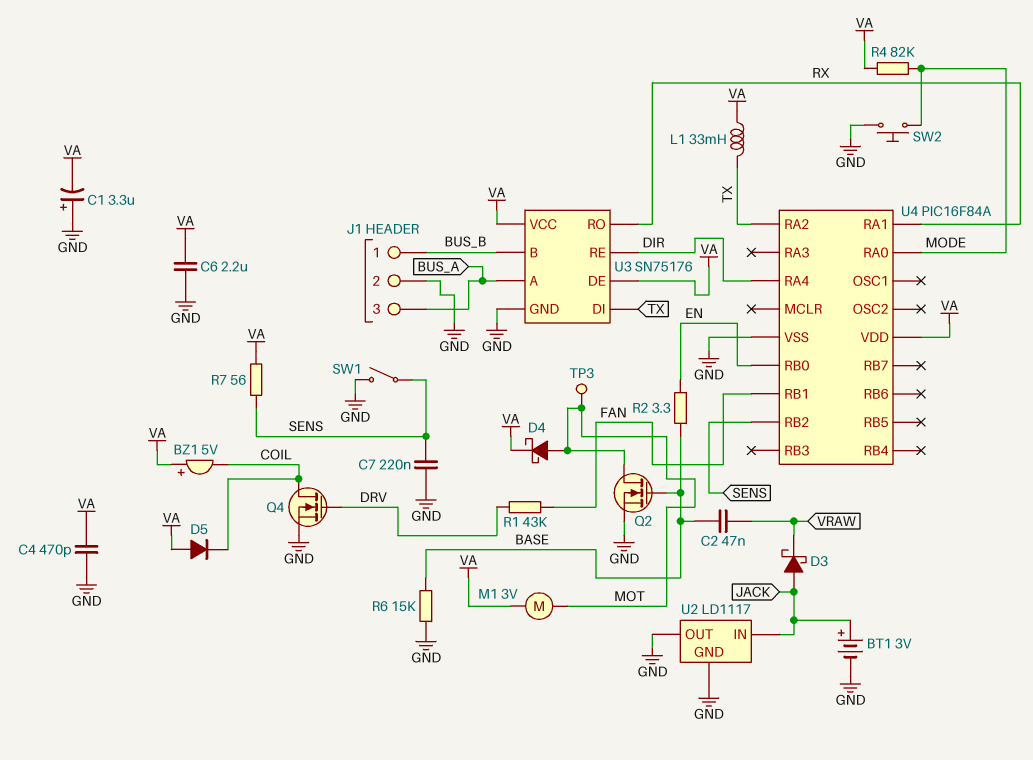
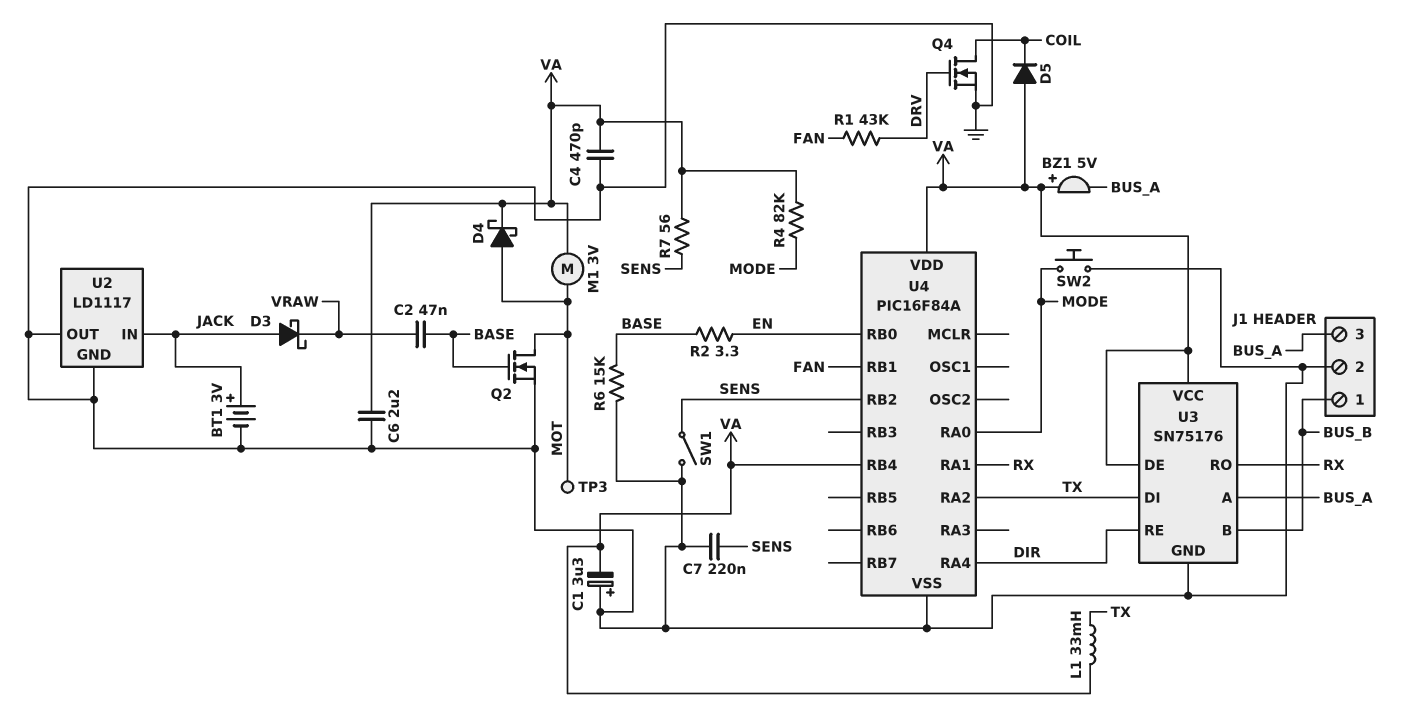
BZ1: buzzer 5V (plus VA, minus COIL) -> buzzer 5V (plus VA, minus BUS_A)
U4 pin RB4: none -> VA

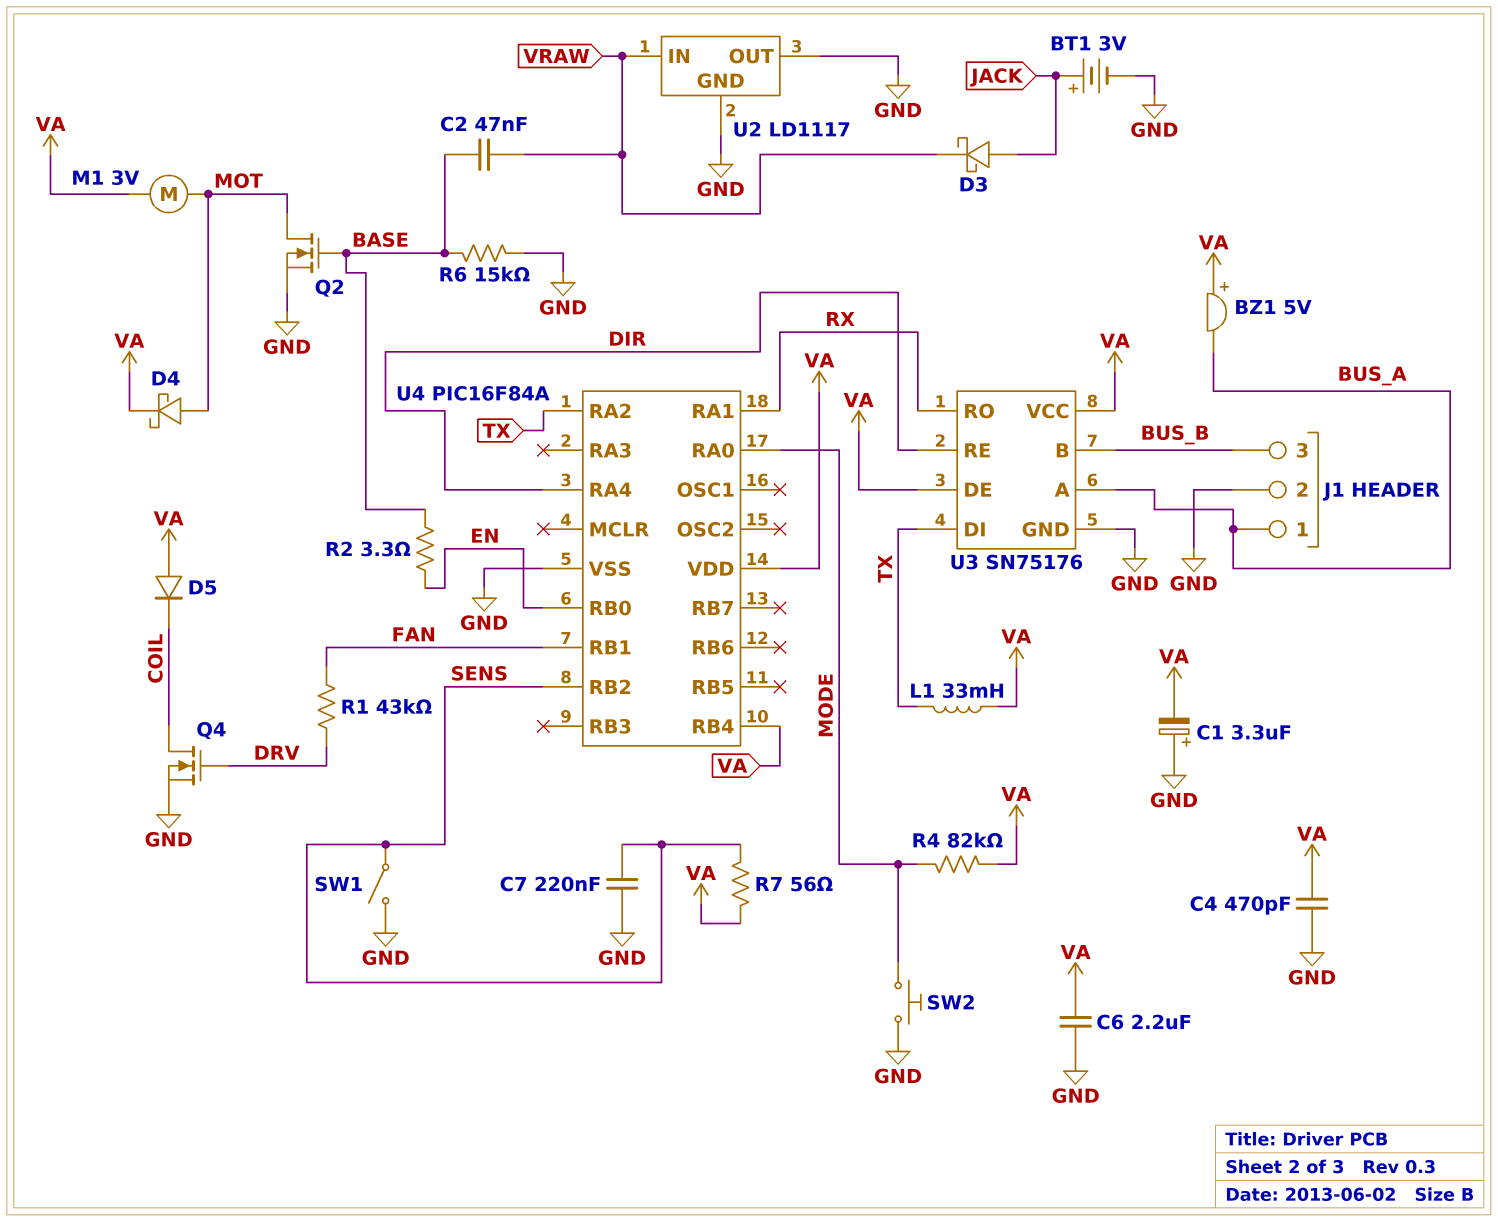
J1 pin 1: BUS_B -> BUS_A
J1 pin 3: BUS_A -> BUS_B
TP3: test point (MOT) -> none
U2 pin IN: JACK -> VRAW

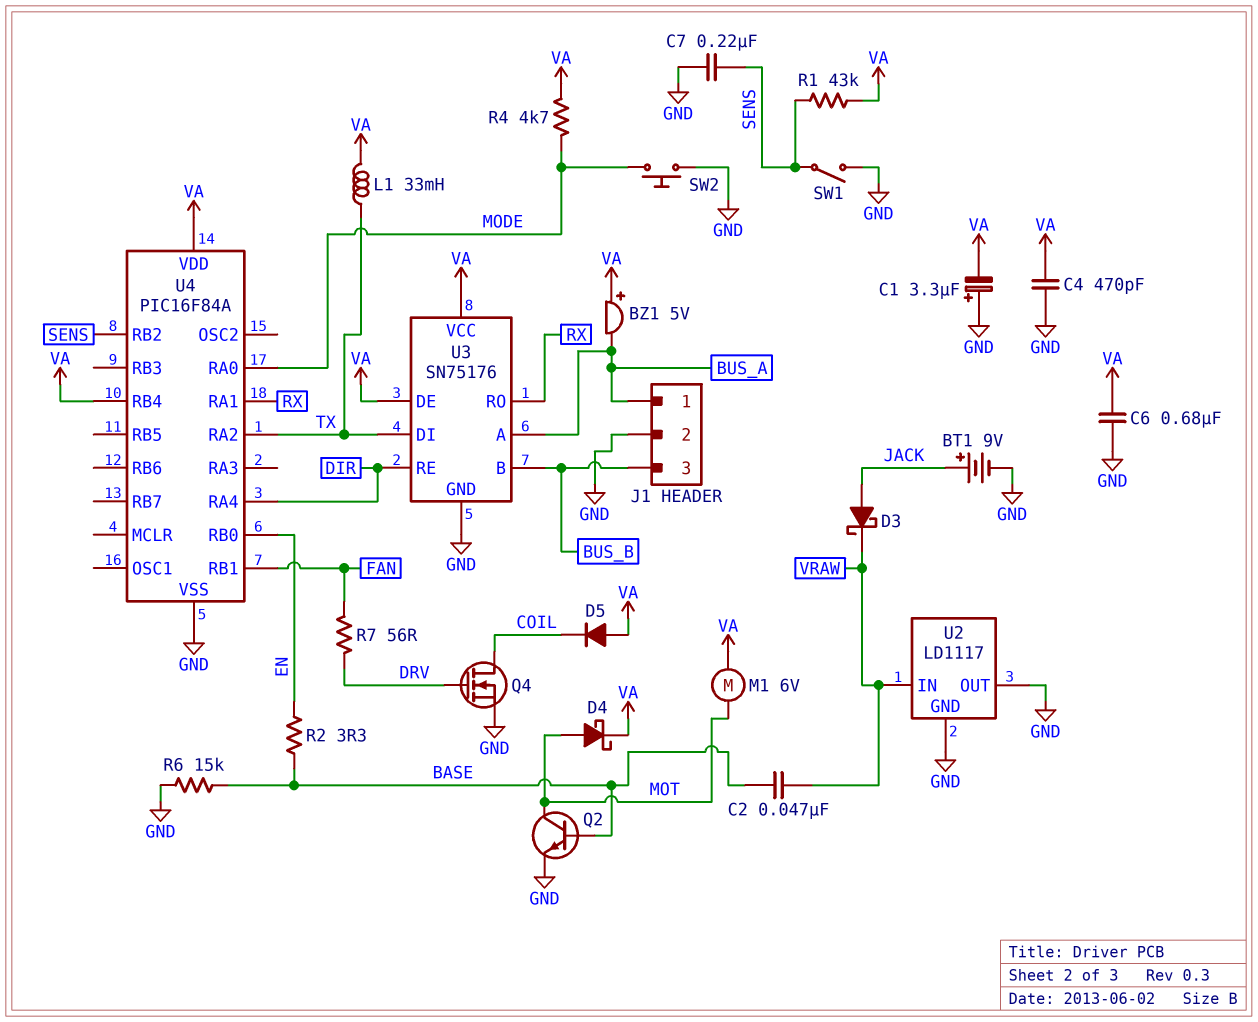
BT1: 3V (plus JACK, minus GND) -> 9V (plus JACK, minus GND)
C6: 2.2uF (GND, VA) -> 680nF (GND, VA)
M1: motor 3V (MOT, VA) -> motor 6V (MOT, VA)
Q2: NMOS (G BASE, D MOT, S GND) -> NPN (B BASE, C MOT, E GND)
R1: 43k (DRV, FAN) -> 43k (SENS, VA)
R4: 82k (MODE, VA) -> 4.7k (MODE, VA)
R7: 56 (SENS, VA) -> 56 (DRV, FAN)

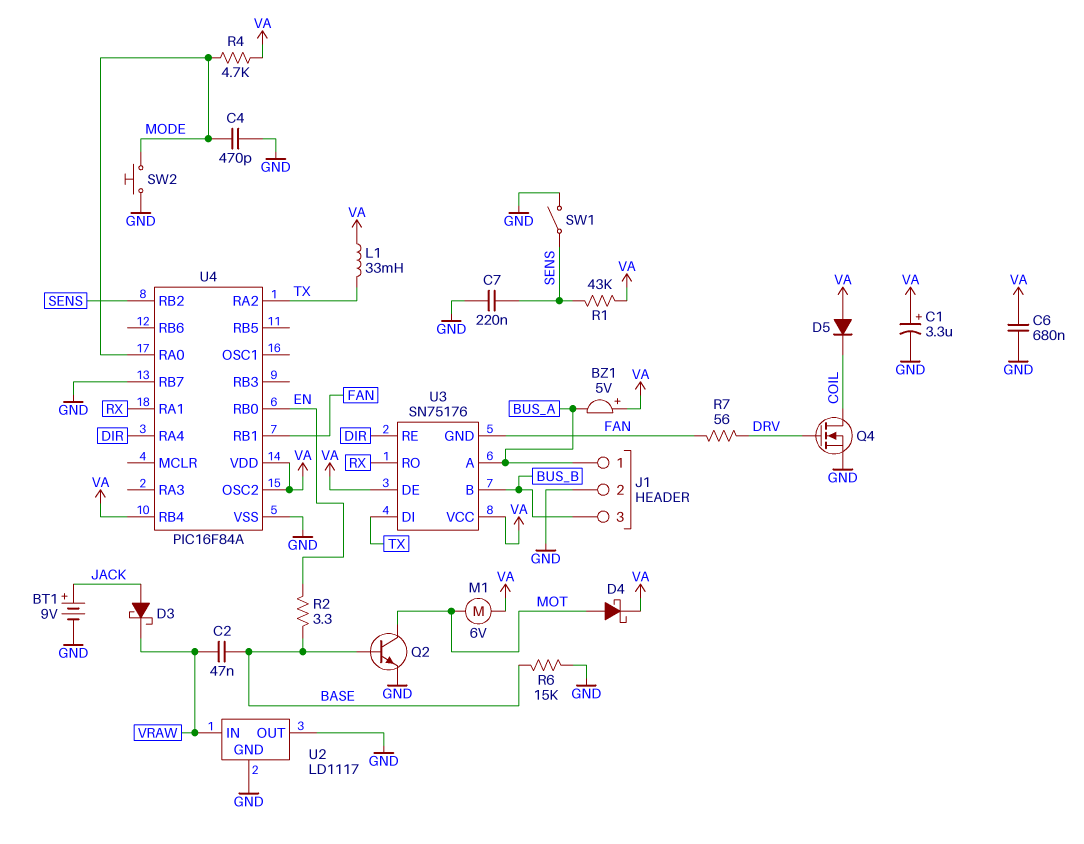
C1: 3.3uF (plus GND, minus VA) -> 3.3uF (plus VA, minus GND)
C4: 470pF (GND, VA) -> 470pF (GND, MODE)
U3 pin GND: GND -> FAN
U4 pin OSC2: none -> VA
U4 pin RB7: none -> GND

